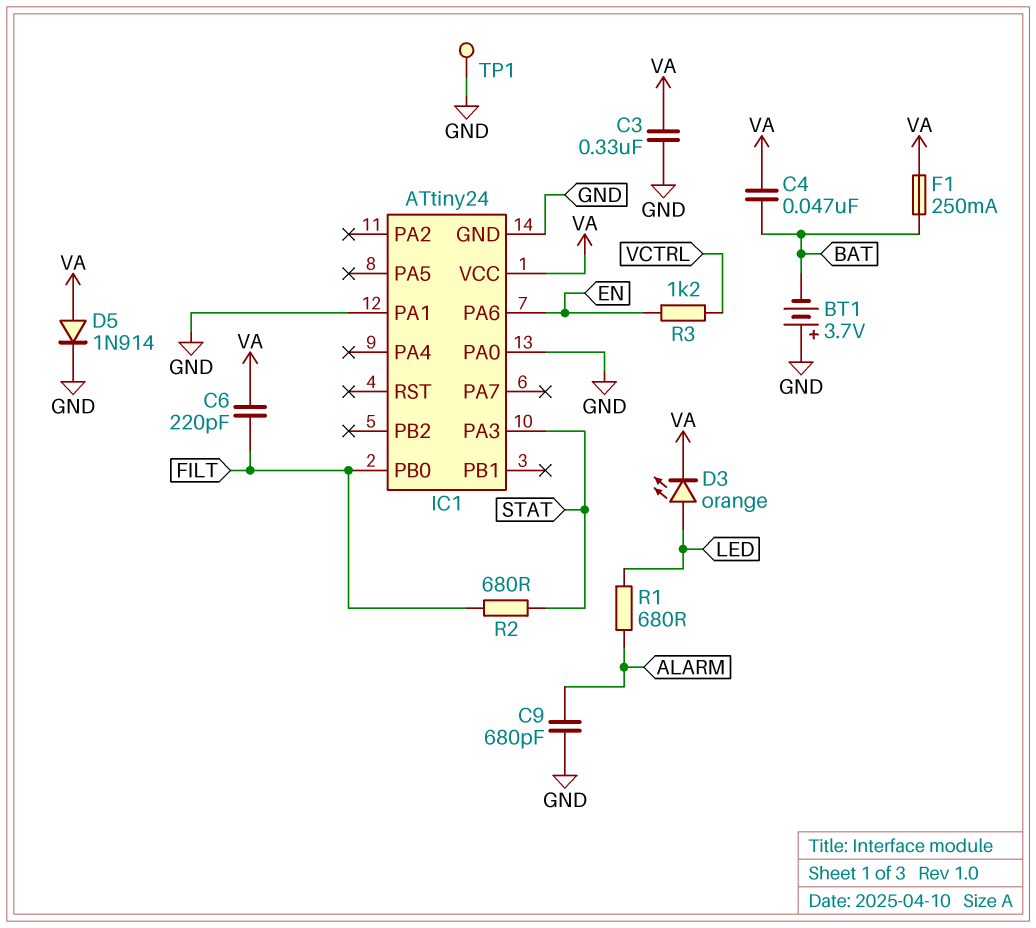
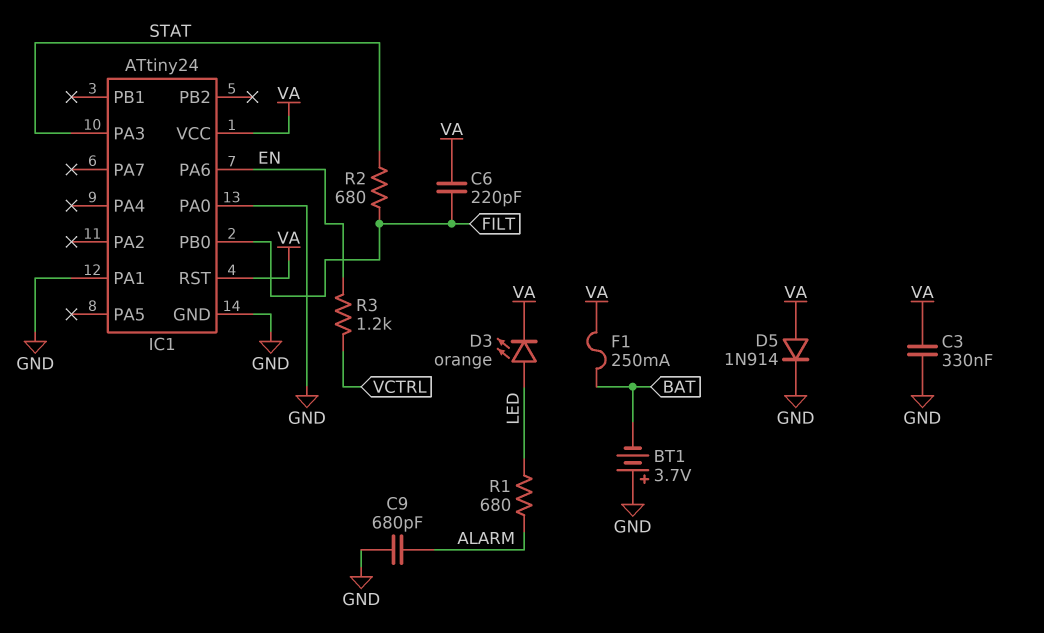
C4: 47nF (BAT, VA) -> none
IC1 pin RST: none -> VA
TP1: test point (GND) -> none

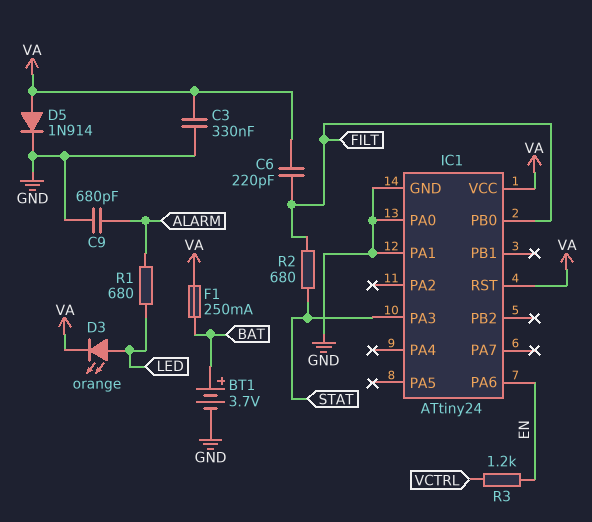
BT1: 3.7V (plus GND, minus BAT) -> 3.7V (plus BAT, minus GND)

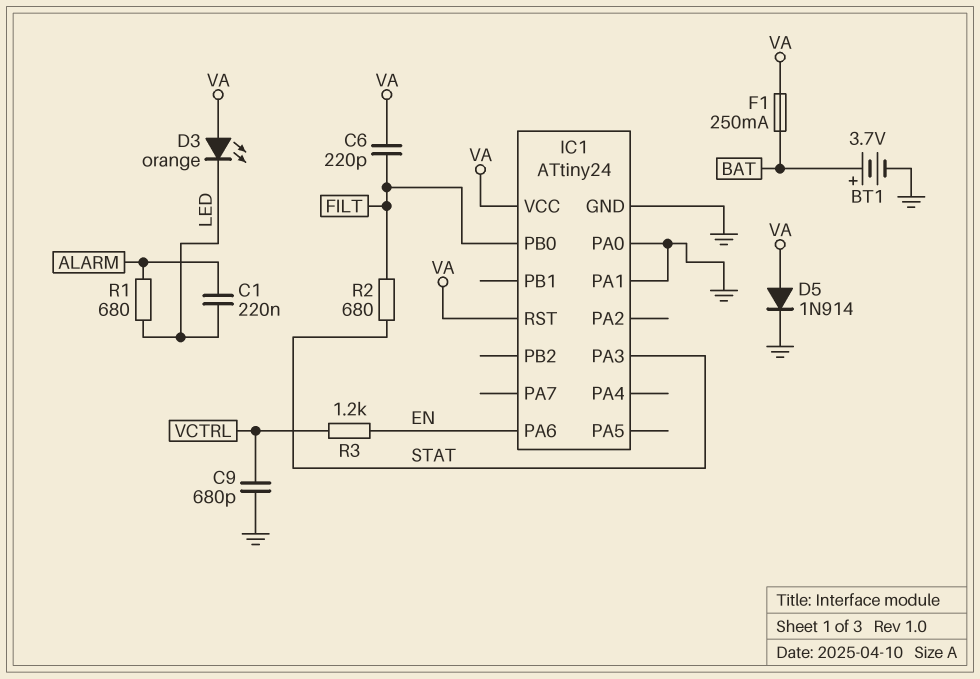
C1: none -> 220nF (ALARM, LED)
C3: 330nF (GND, VA) -> none
C9: 680pF (ALARM, GND) -> 680pF (GND, VCTRL)
D3: LED orange (A LED, K VA) -> LED orange (A VA, K LED)

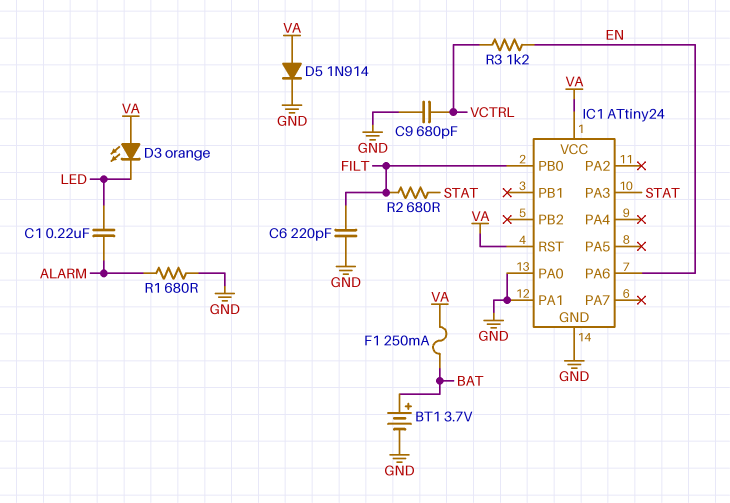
C6: 220pF (FILT, VA) -> 220pF (FILT, GND)
R1: 680 (ALARM, LED) -> 680 (ALARM, GND)

